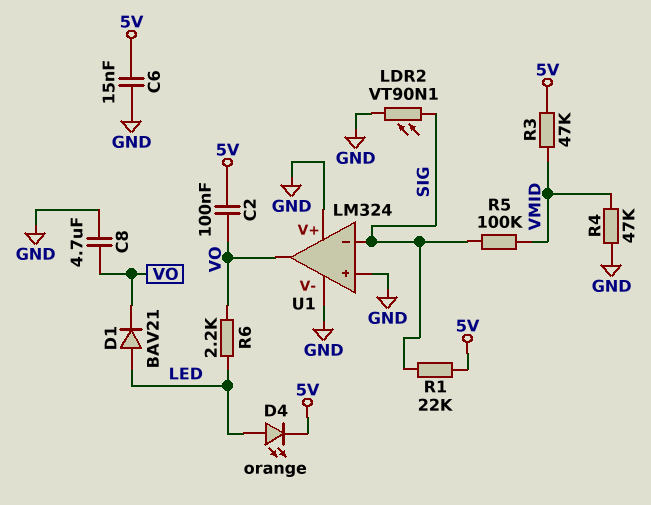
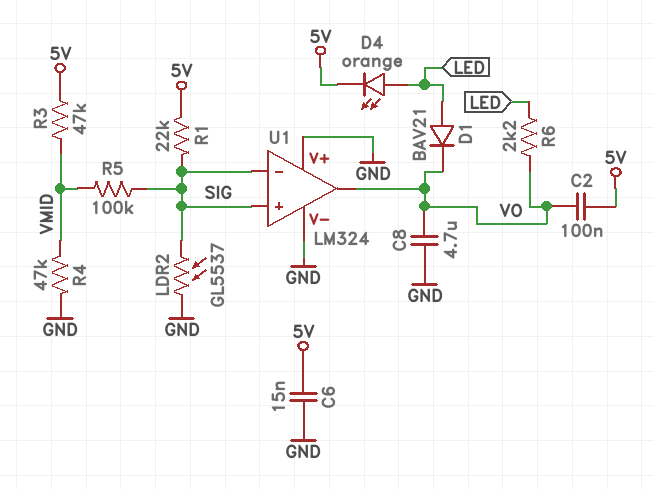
LDR2: VT90N1 (GND, SIG) -> GL5537 (GND, SIG)
U1 pin in+: GND -> SIG

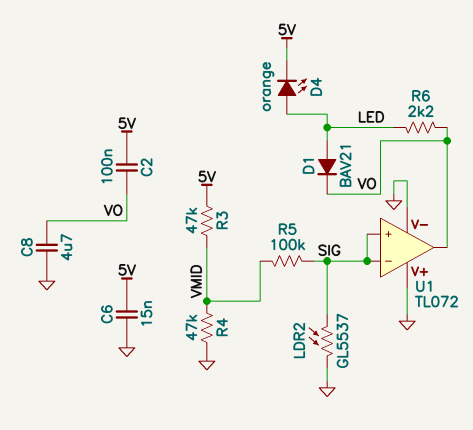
R1: 22k (5V, SIG) -> none
U1: LM324 -> TL072

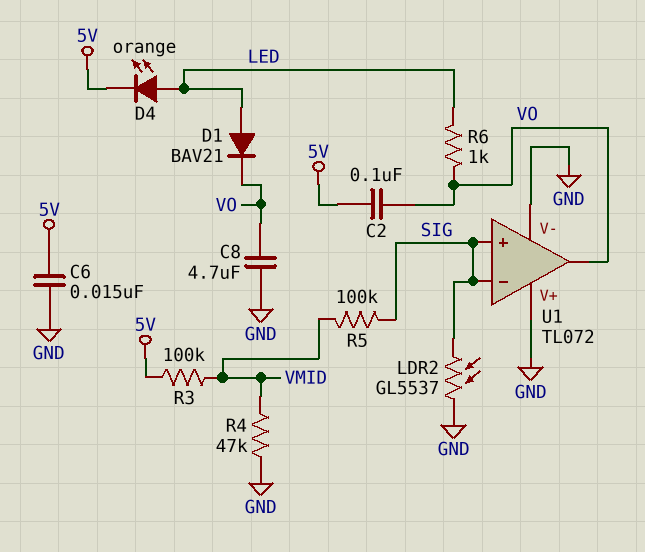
R3: 47k (5V, VMID) -> 100k (5V, VMID)
R6: 2.2k (LED, VO) -> 1k (LED, VO)

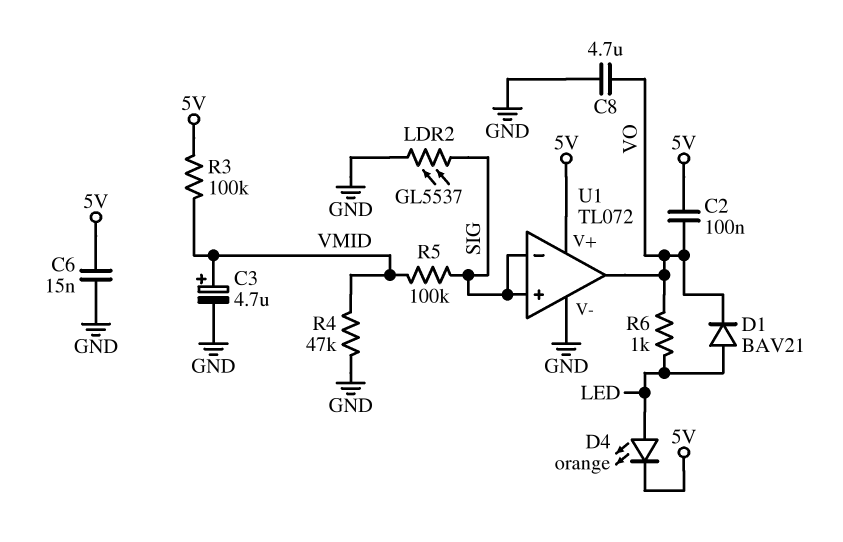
C3: none -> 4.7uF (plus VMID, minus GND)
U1 pin V+: GND -> 5V

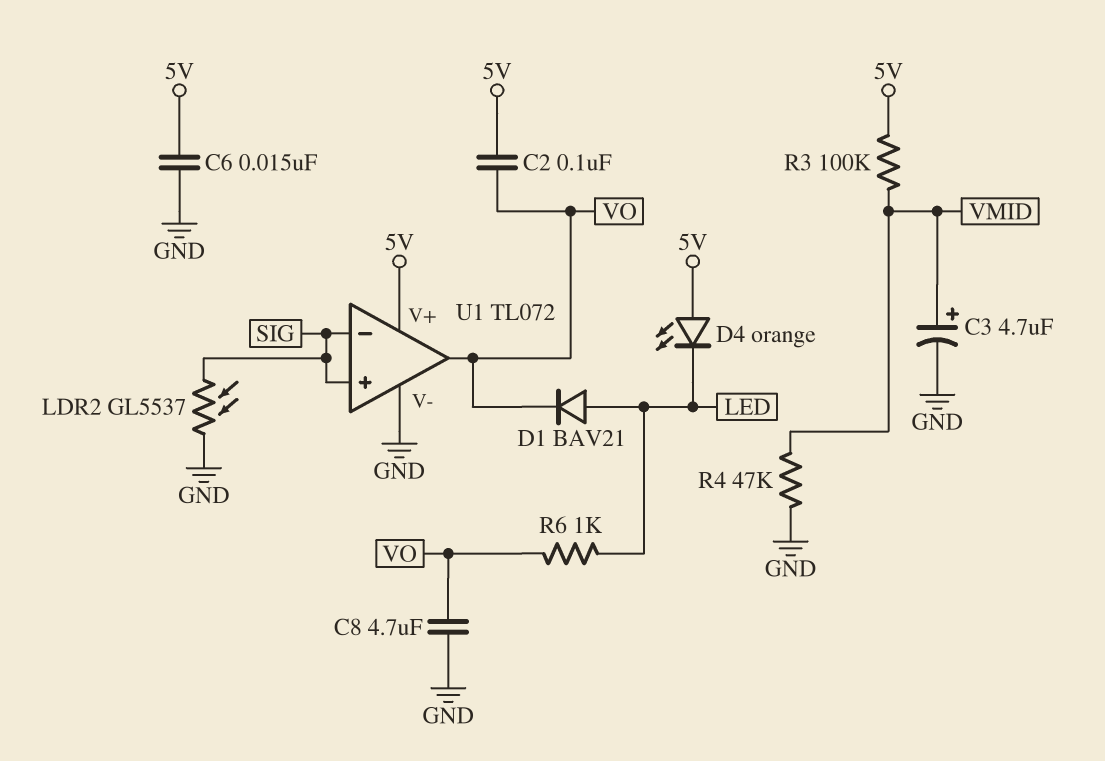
D4: LED orange (A LED, K 5V) -> LED orange (A 5V, K LED)
R5: 100k (SIG, VMID) -> none

